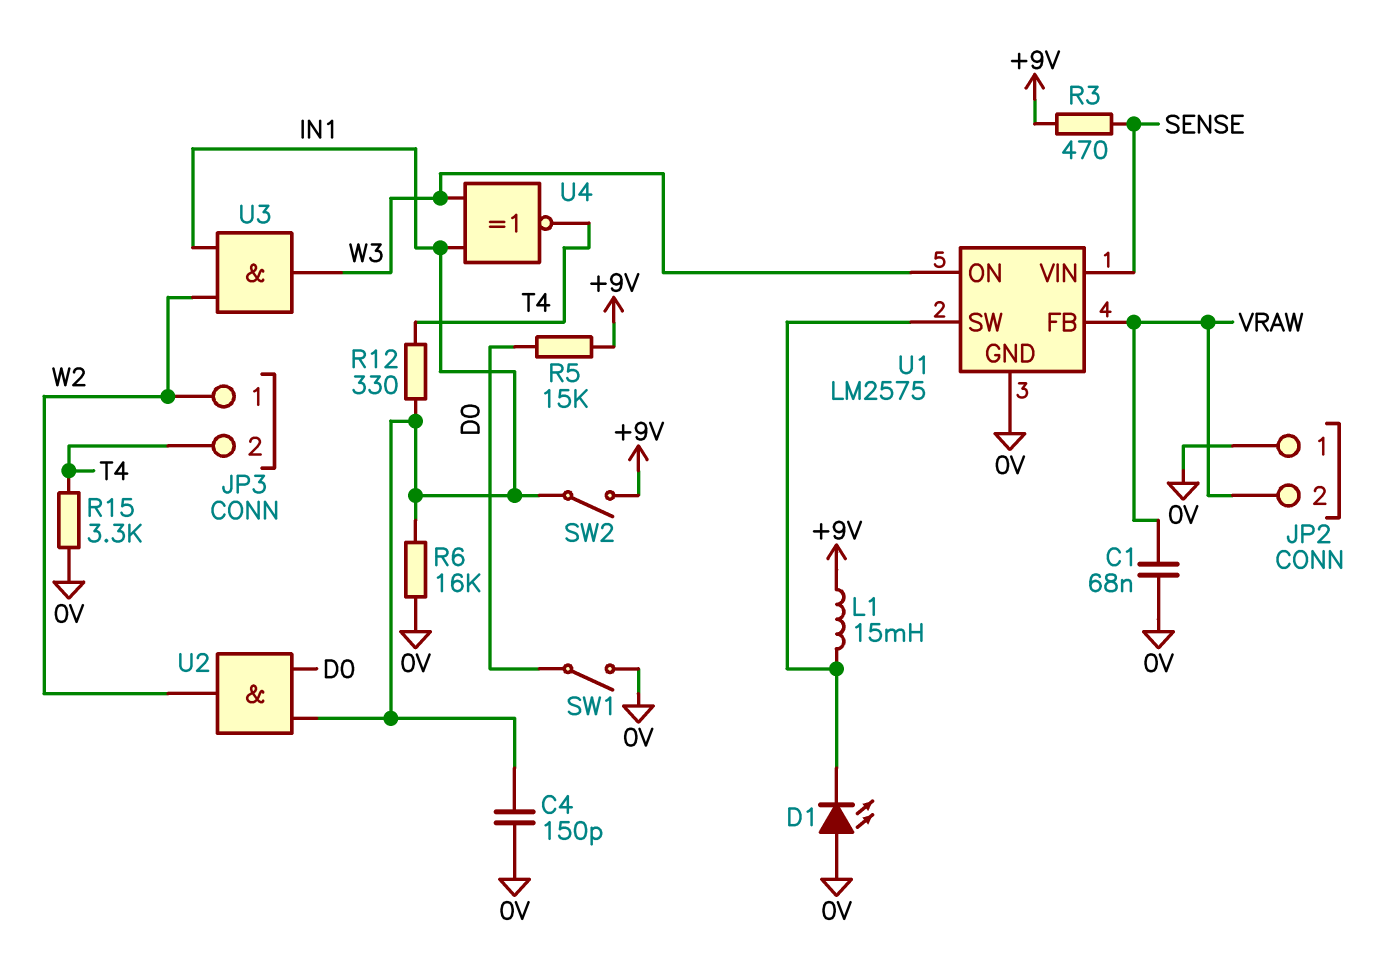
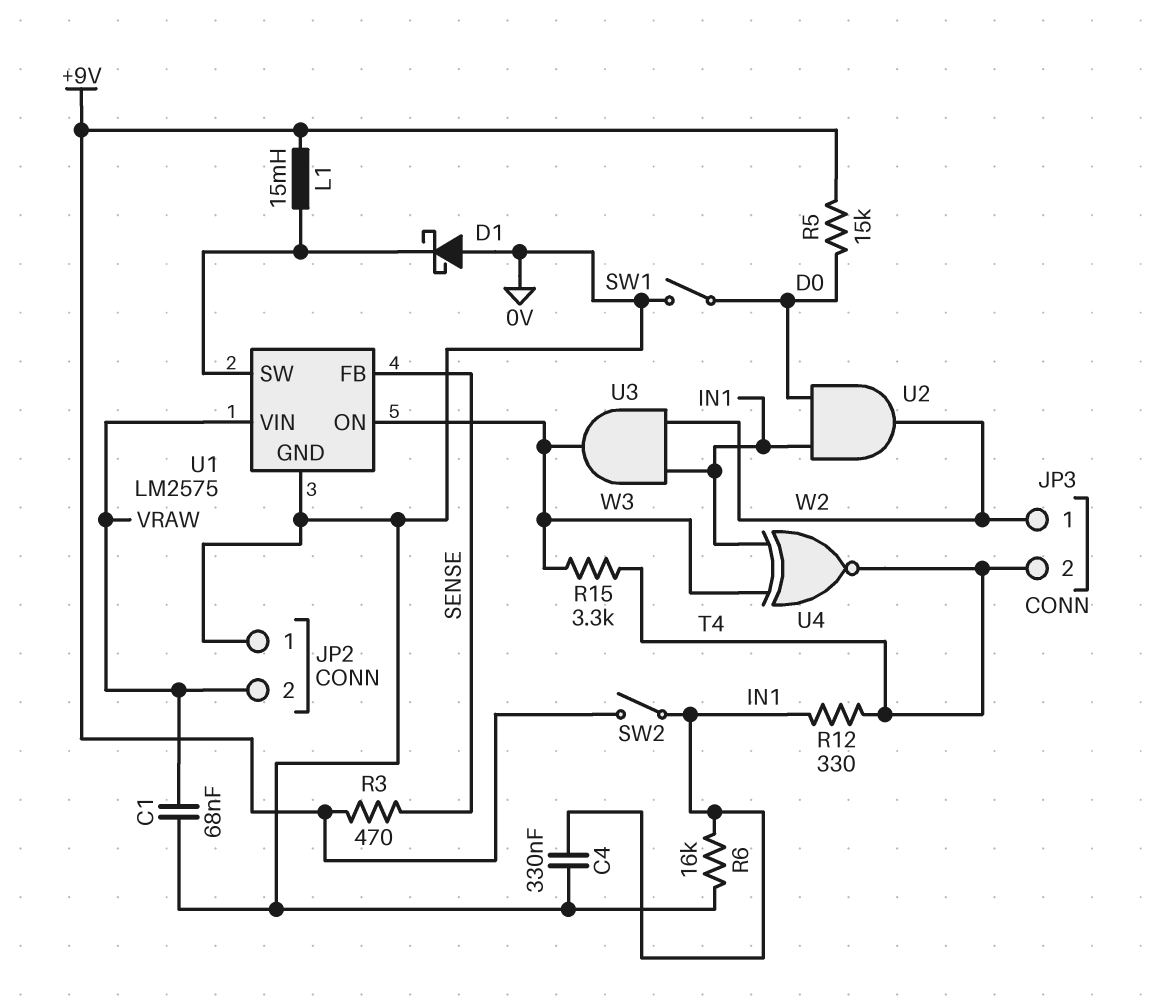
C4: 150pF (0V, IN1) -> 330nF (0V, IN1)
D1: LED (A 0V, K U1/SW) -> schottky (A 0V, K U1/SW)
R15: 3.3k (0V, T4) -> 3.3k (T4, W3)
U1 pin FB: VRAW -> SENSE
U1 pin VIN: SENSE -> VRAW

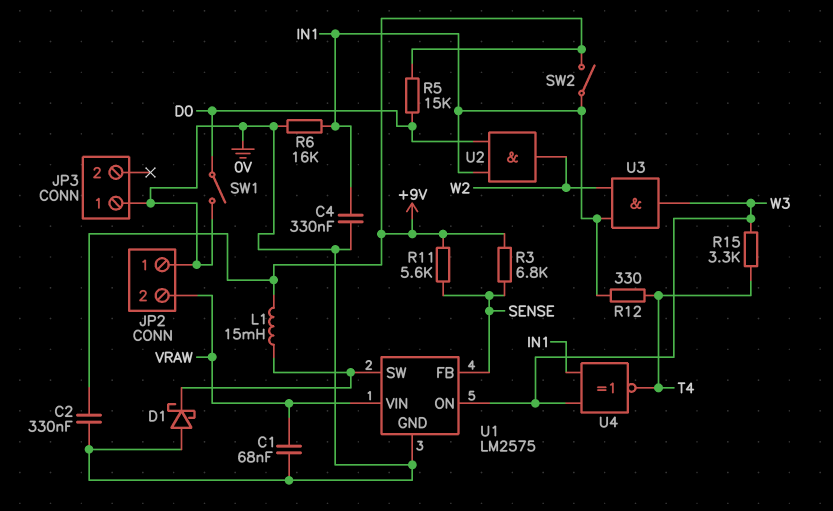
C2: none -> 330nF (+9V, 0V)
JP3 pin 1: W2 -> 0V
JP3 pin 2: T4 -> none
R3: 470 (+9V, SENSE) -> 6.8k (+9V, SENSE)
R11: none -> 5.6k (+9V, SENSE)

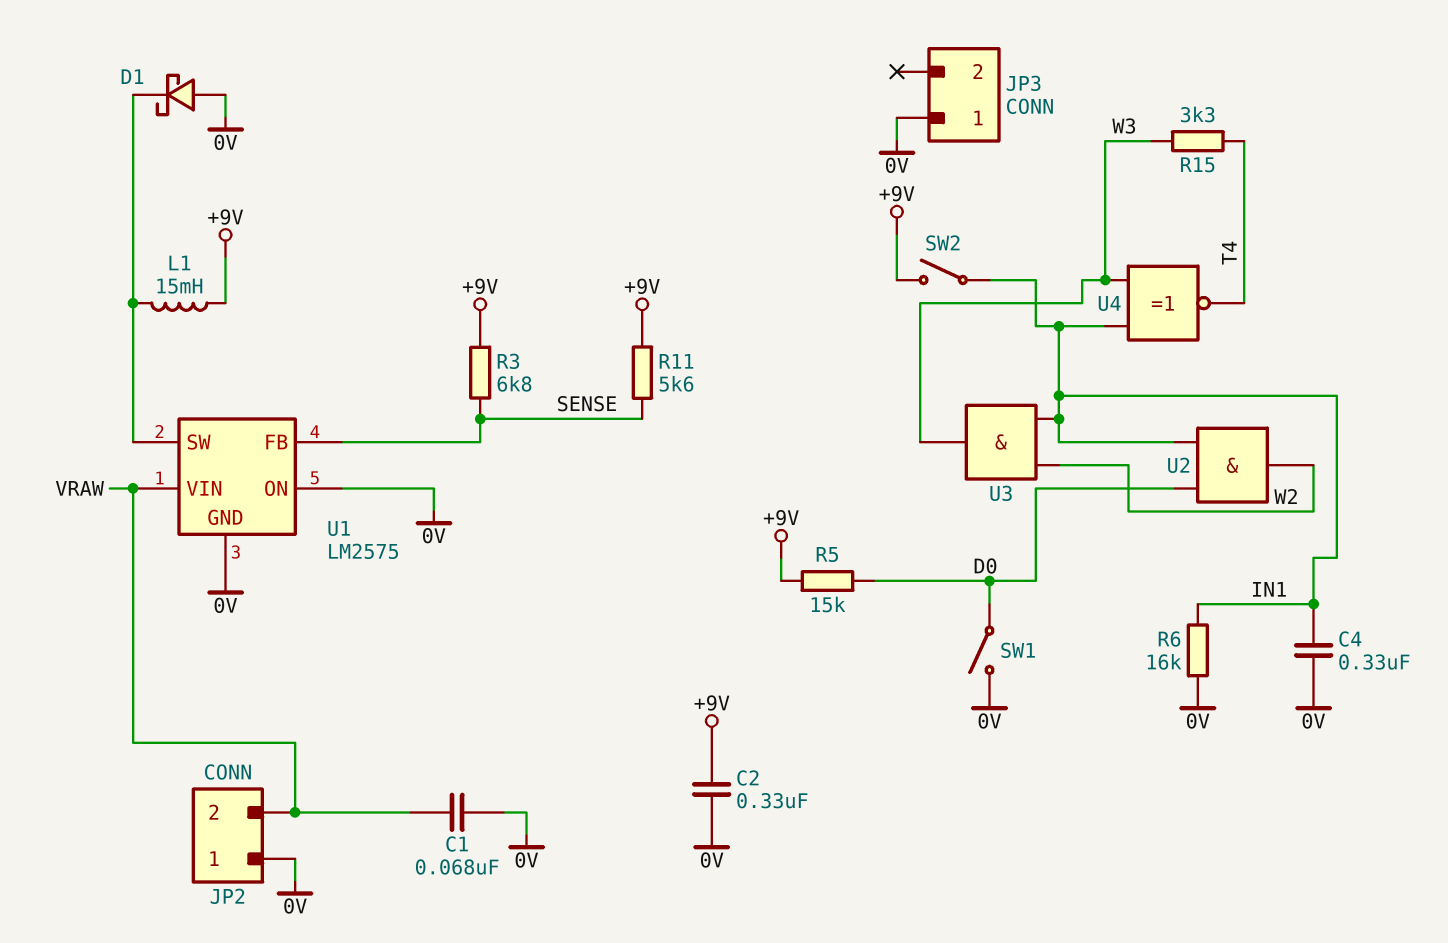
R12: 330 (IN1, T4) -> none
U1 pin ON: W3 -> 0V

